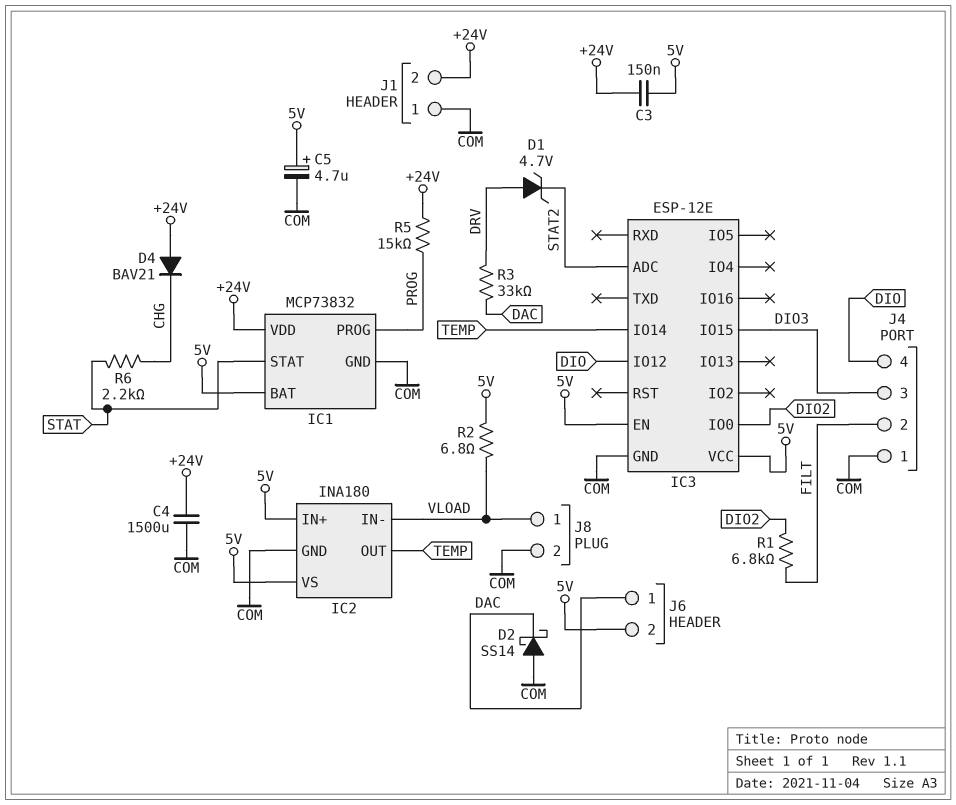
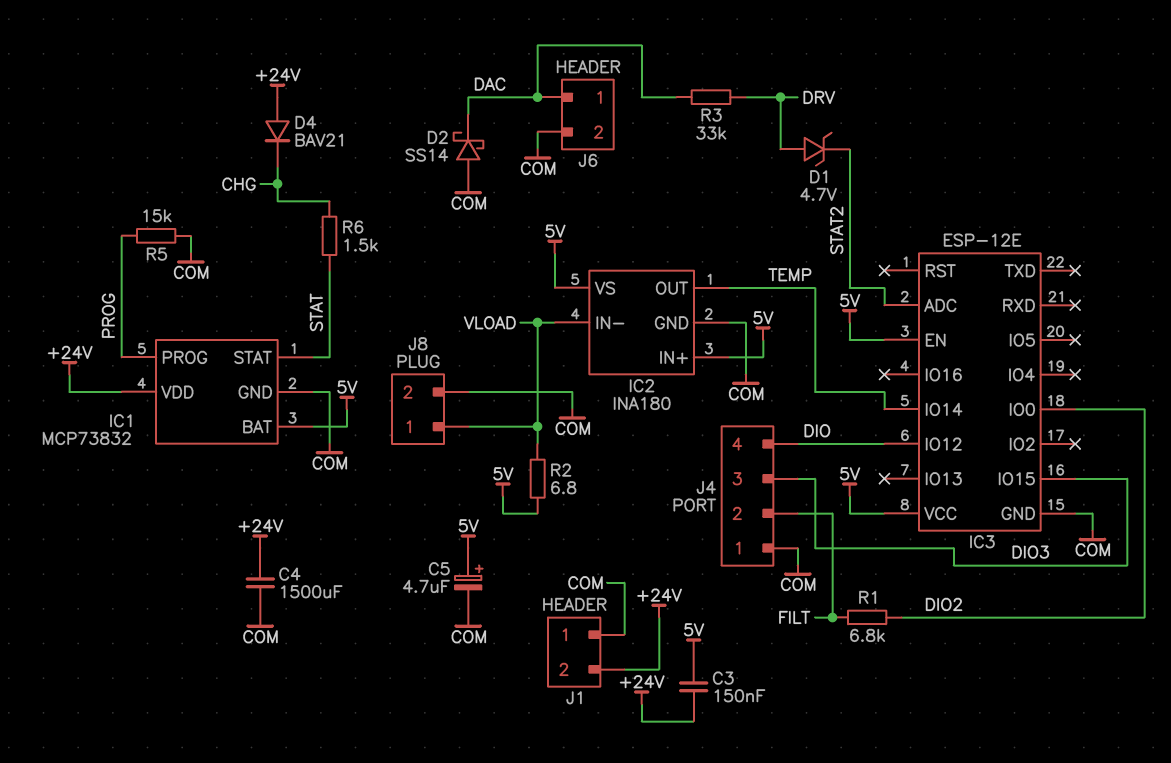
J6 pin 2: 5V -> COM
R5: 15k (+24V, PROG) -> 15k (COM, PROG)
R6: 2.2k (CHG, STAT) -> 1.5k (CHG, STAT)

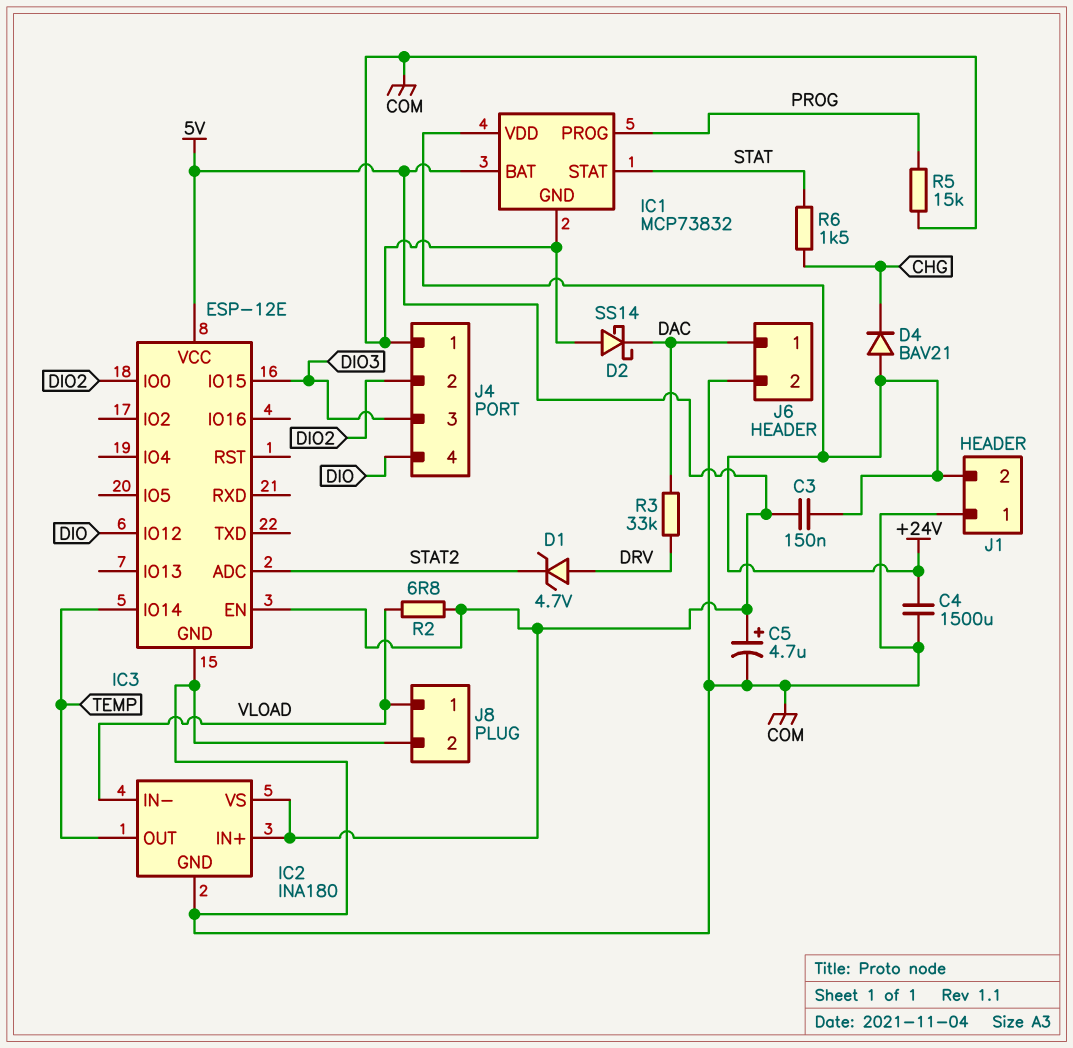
J4 pin 2: FILT -> DIO2
R1: 6.8k (DIO2, FILT) -> none

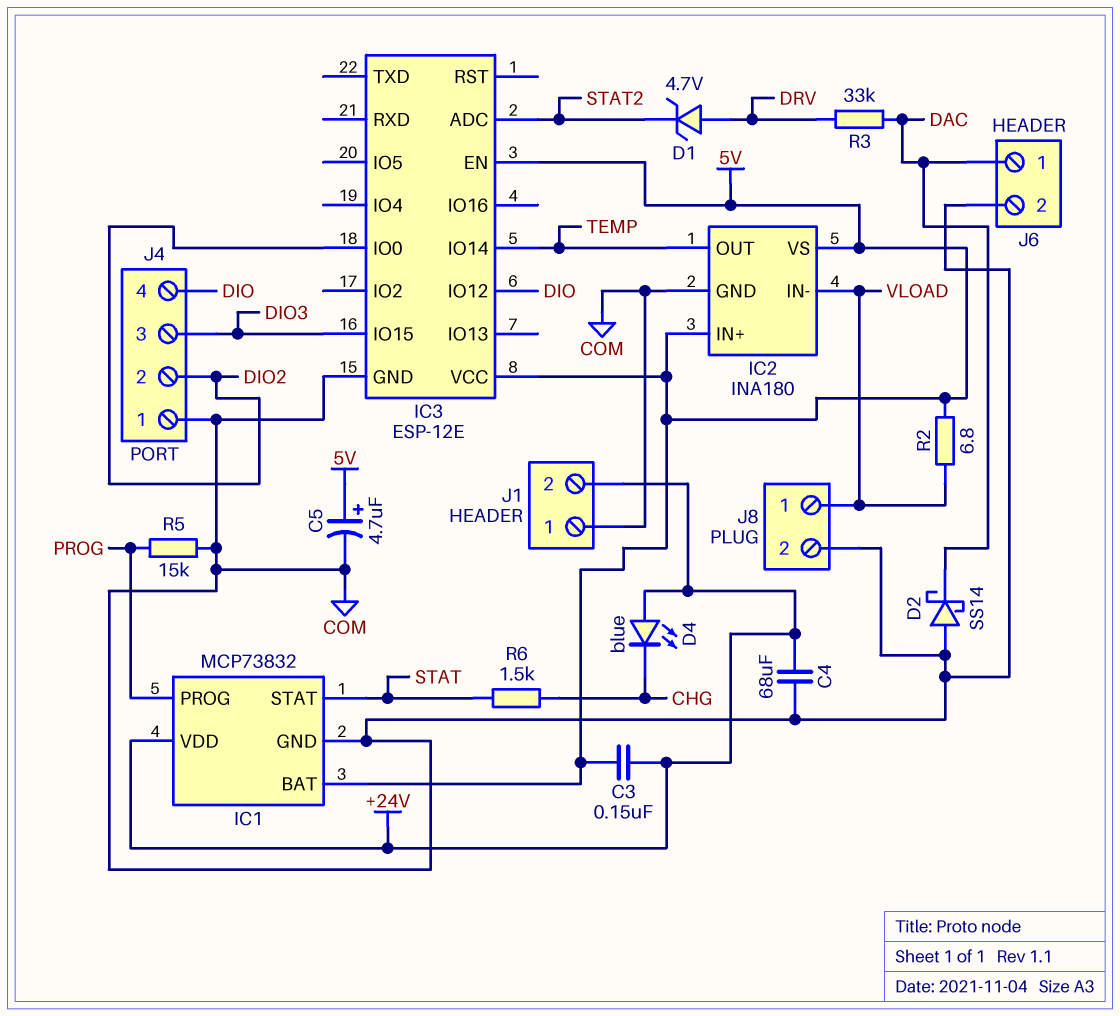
C4: 1500uF (+24V, COM) -> 68uF (+24V, COM)
D4: diode BAV21 (A +24V, K CHG) -> LED blue (A +24V, K CHG)

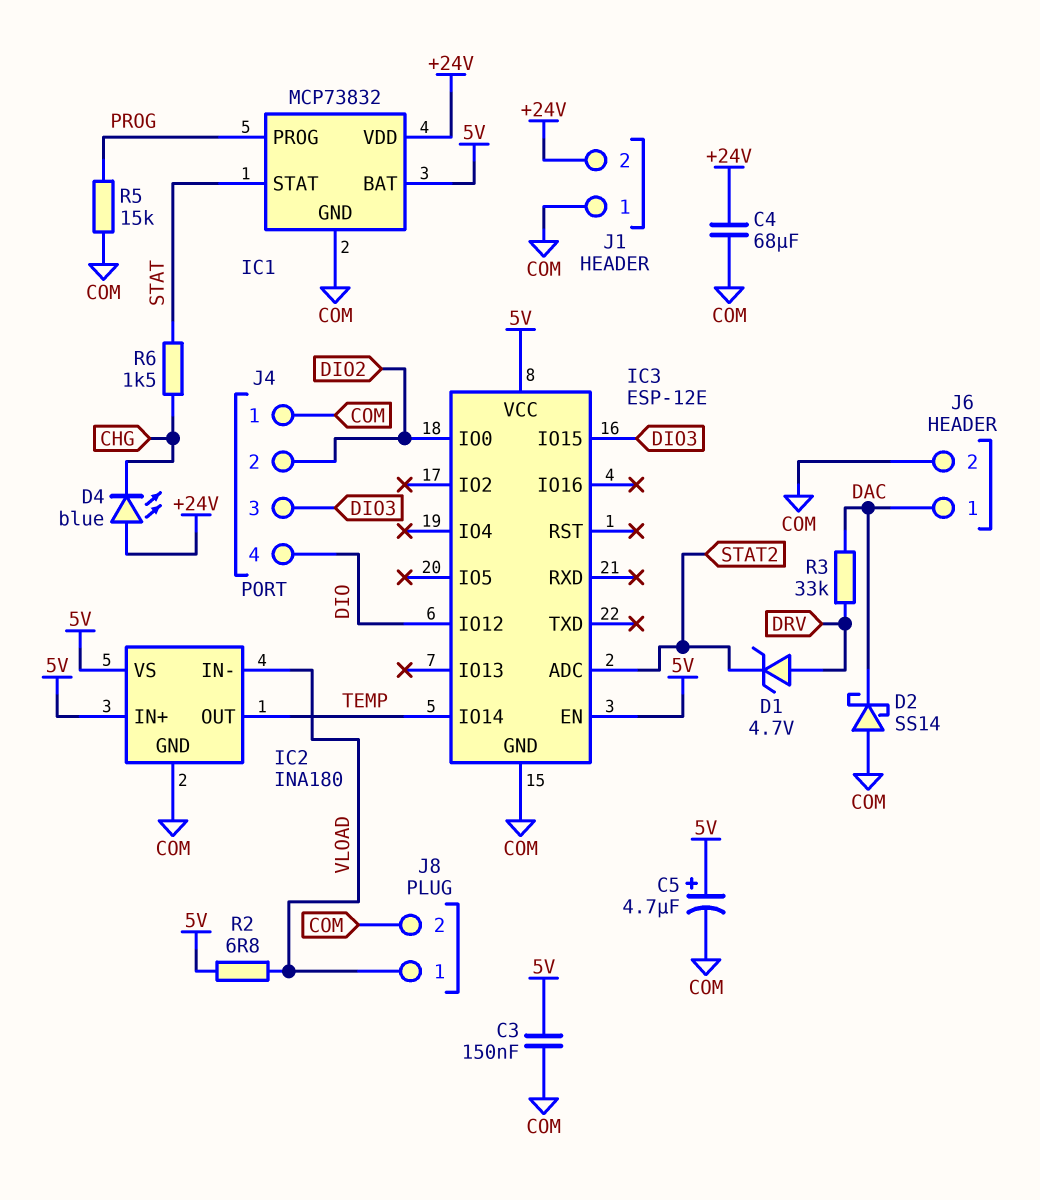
C3: 150nF (+24V, 5V) -> 150nF (5V, COM)

